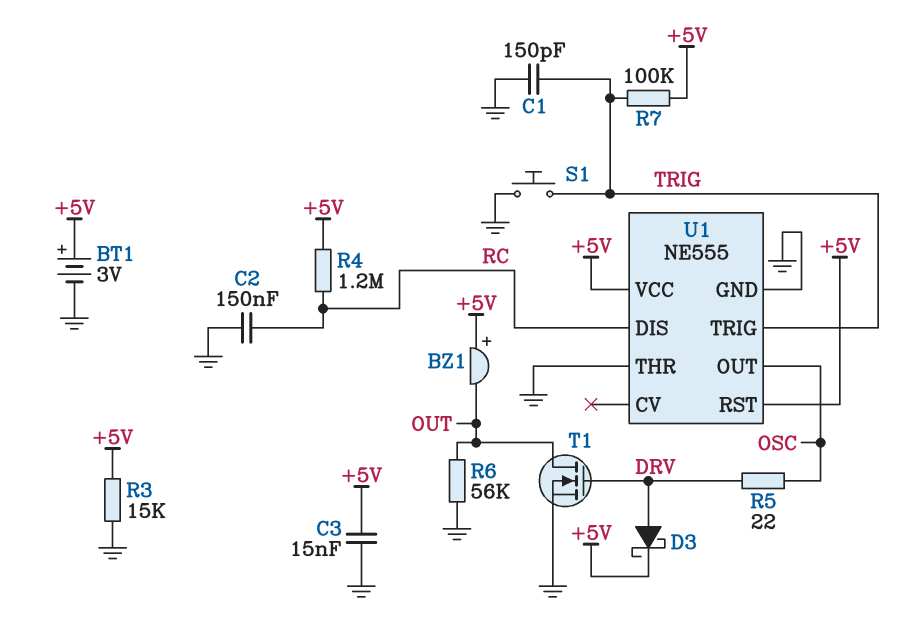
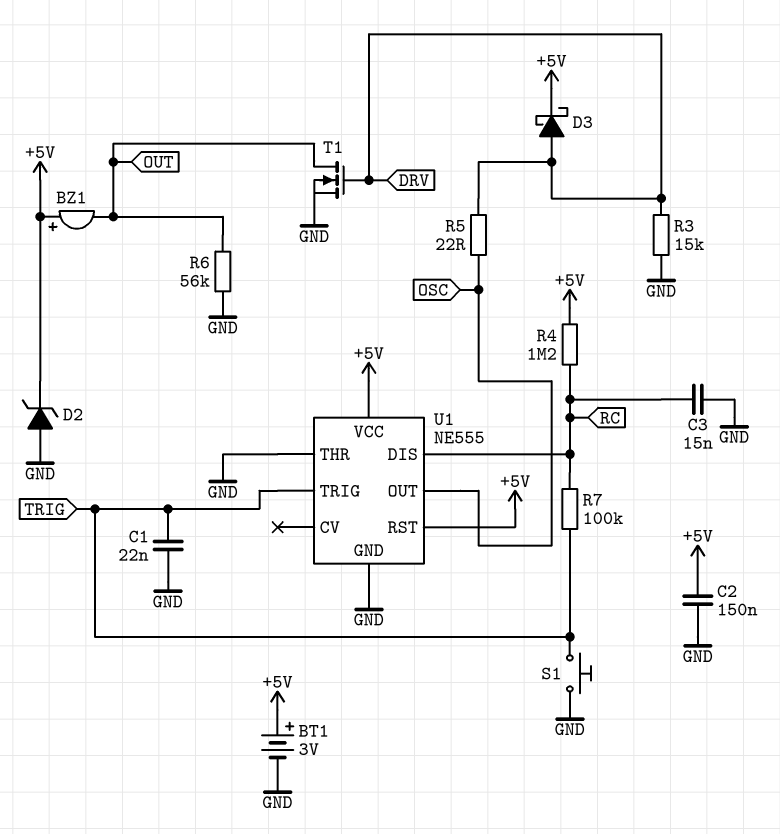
C1: 150pF (GND, TRIG) -> 22nF (GND, TRIG)
C2: 150nF (GND, RC) -> 150nF (+5V, GND)
C3: 15nF (+5V, GND) -> 15nF (GND, RC)
D2: none -> zener (A GND, K +5V)
R3: 15k (+5V, GND) -> 15k (DRV, GND)
R7: 100k (+5V, TRIG) -> 100k (RC, TRIG)

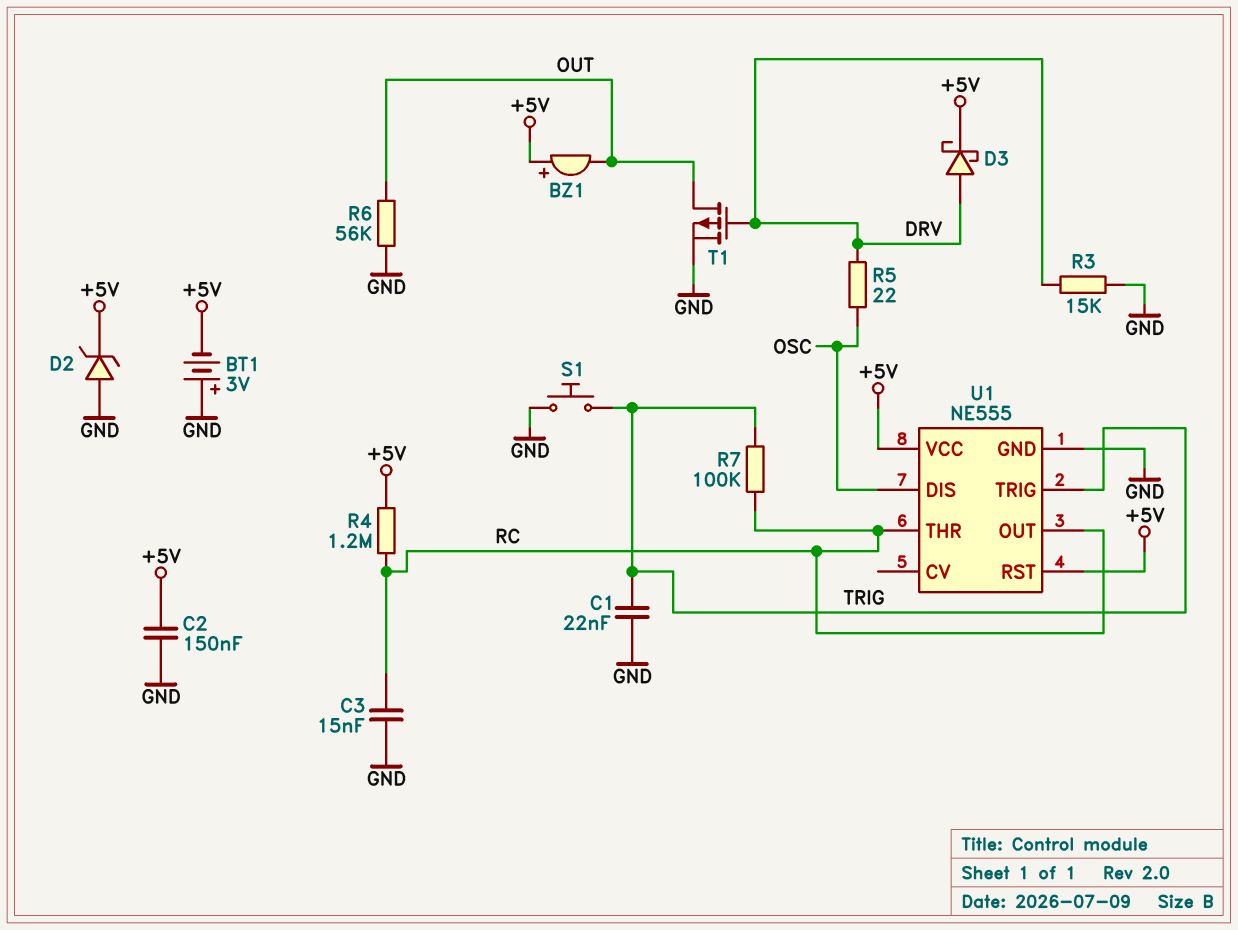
BT1: 3V (plus +5V, minus GND) -> 3V (plus GND, minus +5V)
T1: NMOS (G DRV, D OUT, S GND) -> PMOS (G DRV, D OUT, S GND)
U1 pin DIS: RC -> OSC
U1 pin OUT: OSC -> RC
U1 pin THR: GND -> RC

